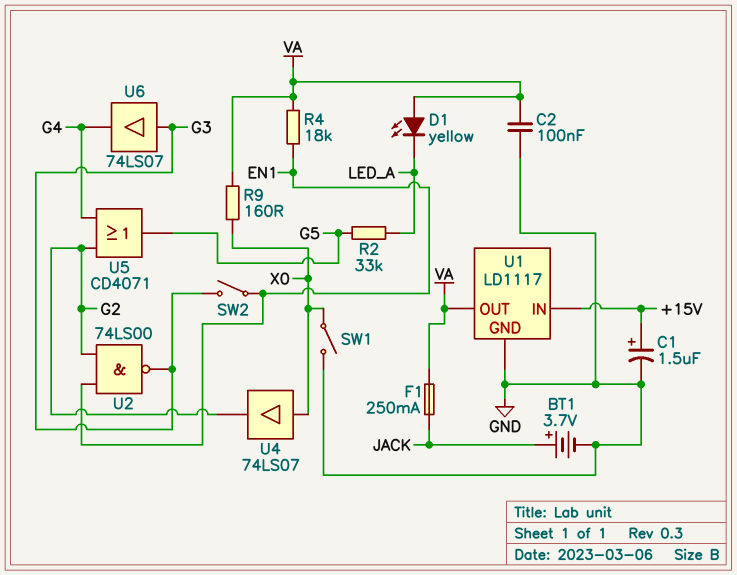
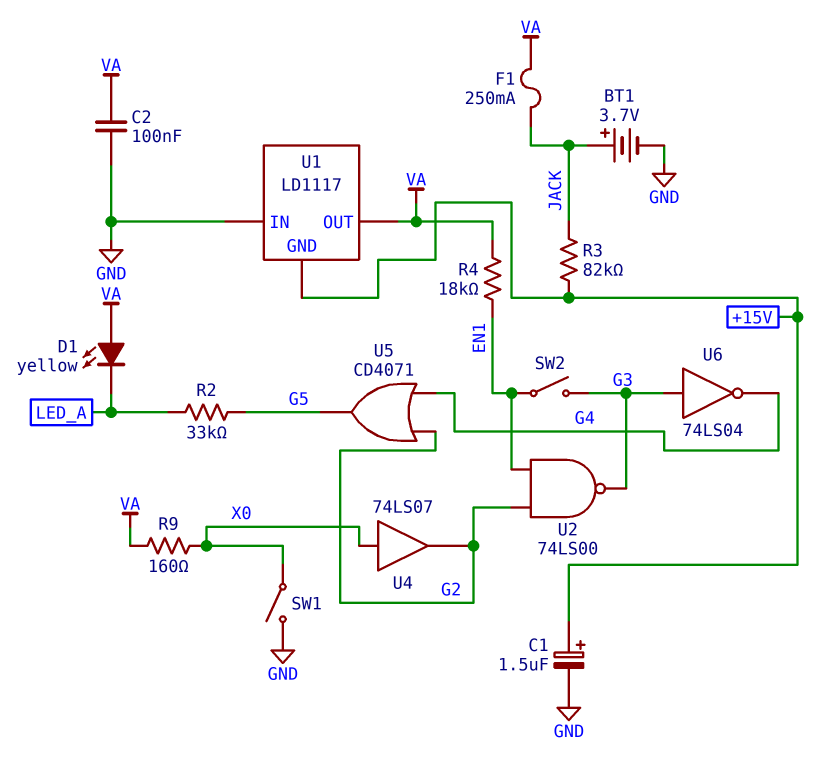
R3: none -> 82k (+15V, JACK)
U1 pin GND: GND -> +15V
U1 pin IN: +15V -> GND
U6: buffer 74LS07 (in G3, out G4) -> NOT 74LS04 (in G3, out G4)

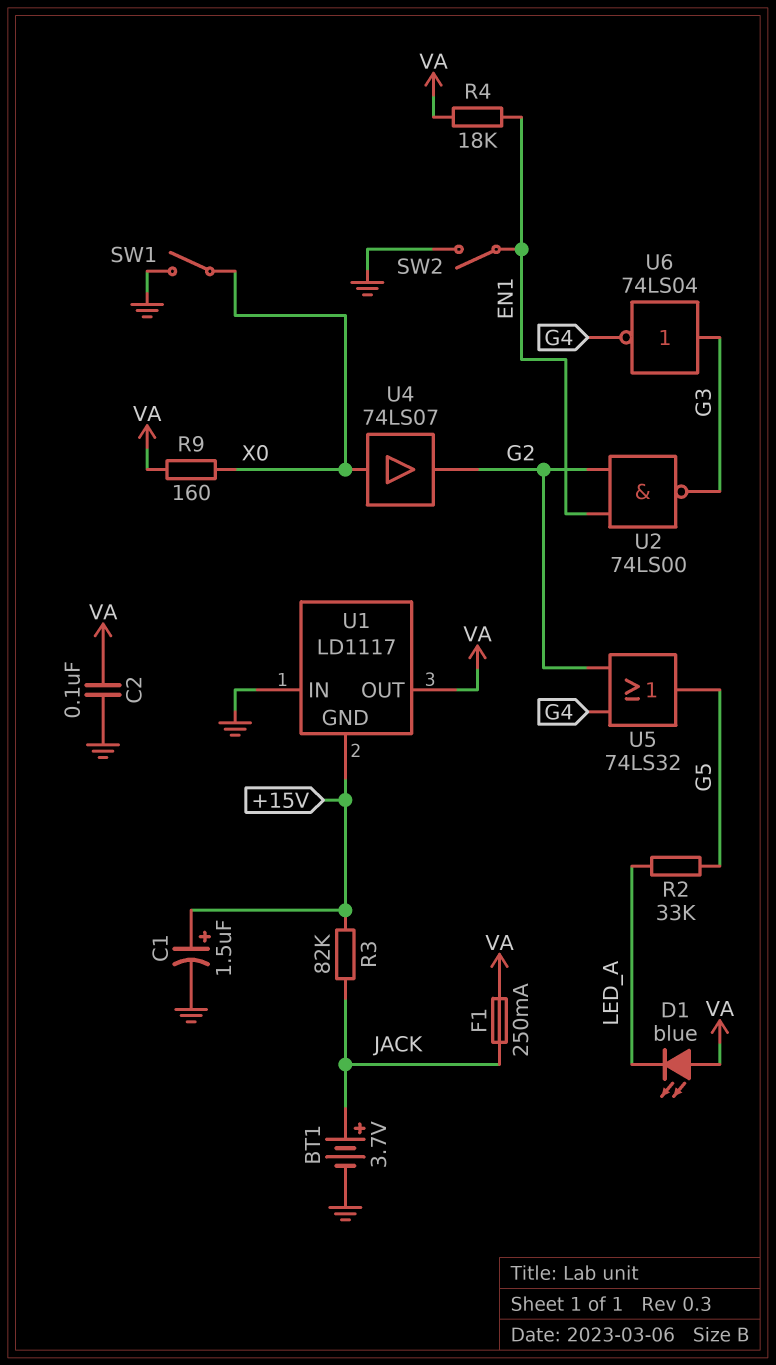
D1: LED yellow (A VA, K LED_A) -> LED blue (A VA, K LED_A)
SW2: switch (EN1, G3) -> switch (EN1, GND)
U5: OR CD4071 (in G2, in G4, out G5) -> OR 74LS32 (in G2, in G4, out G5)

